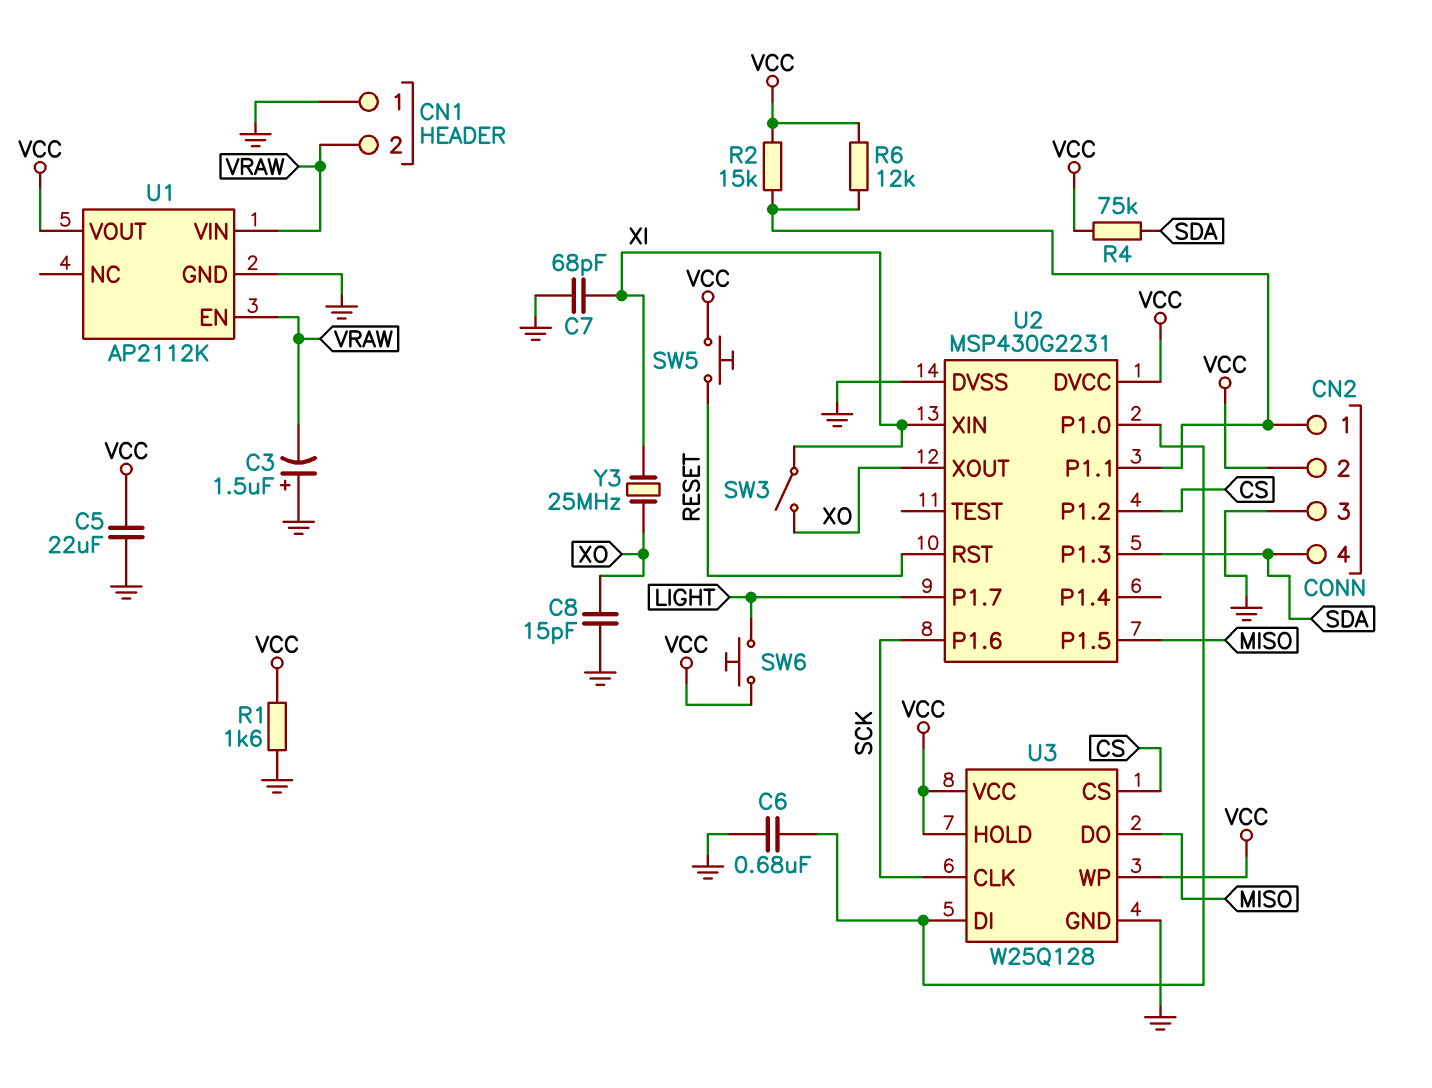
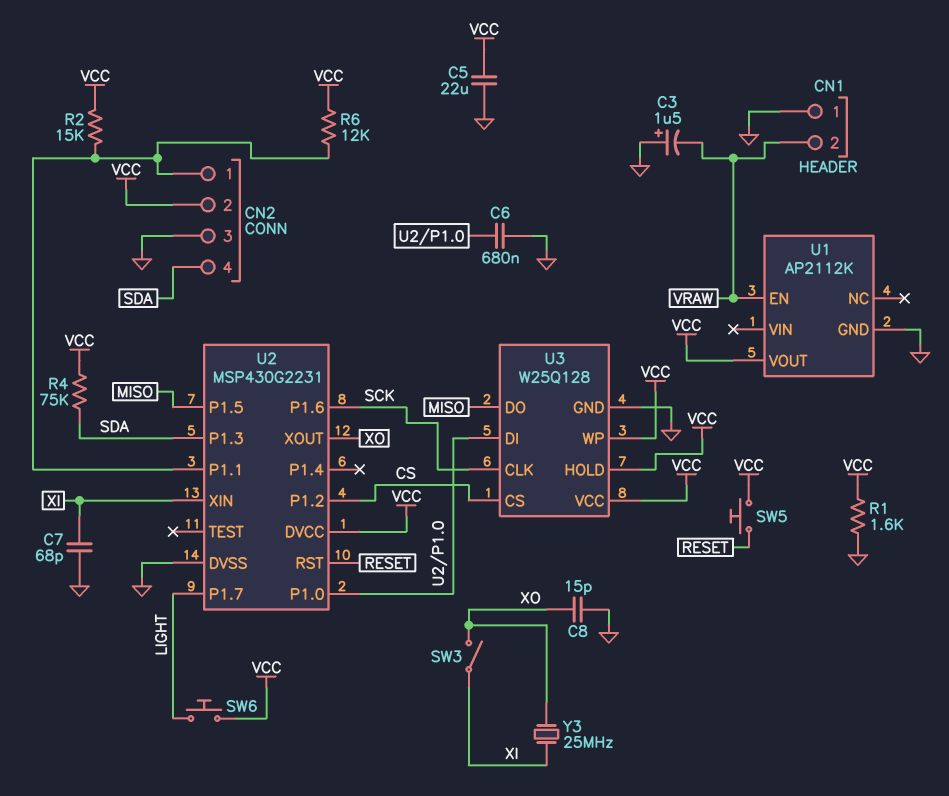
U1 pin VIN: VRAW -> none

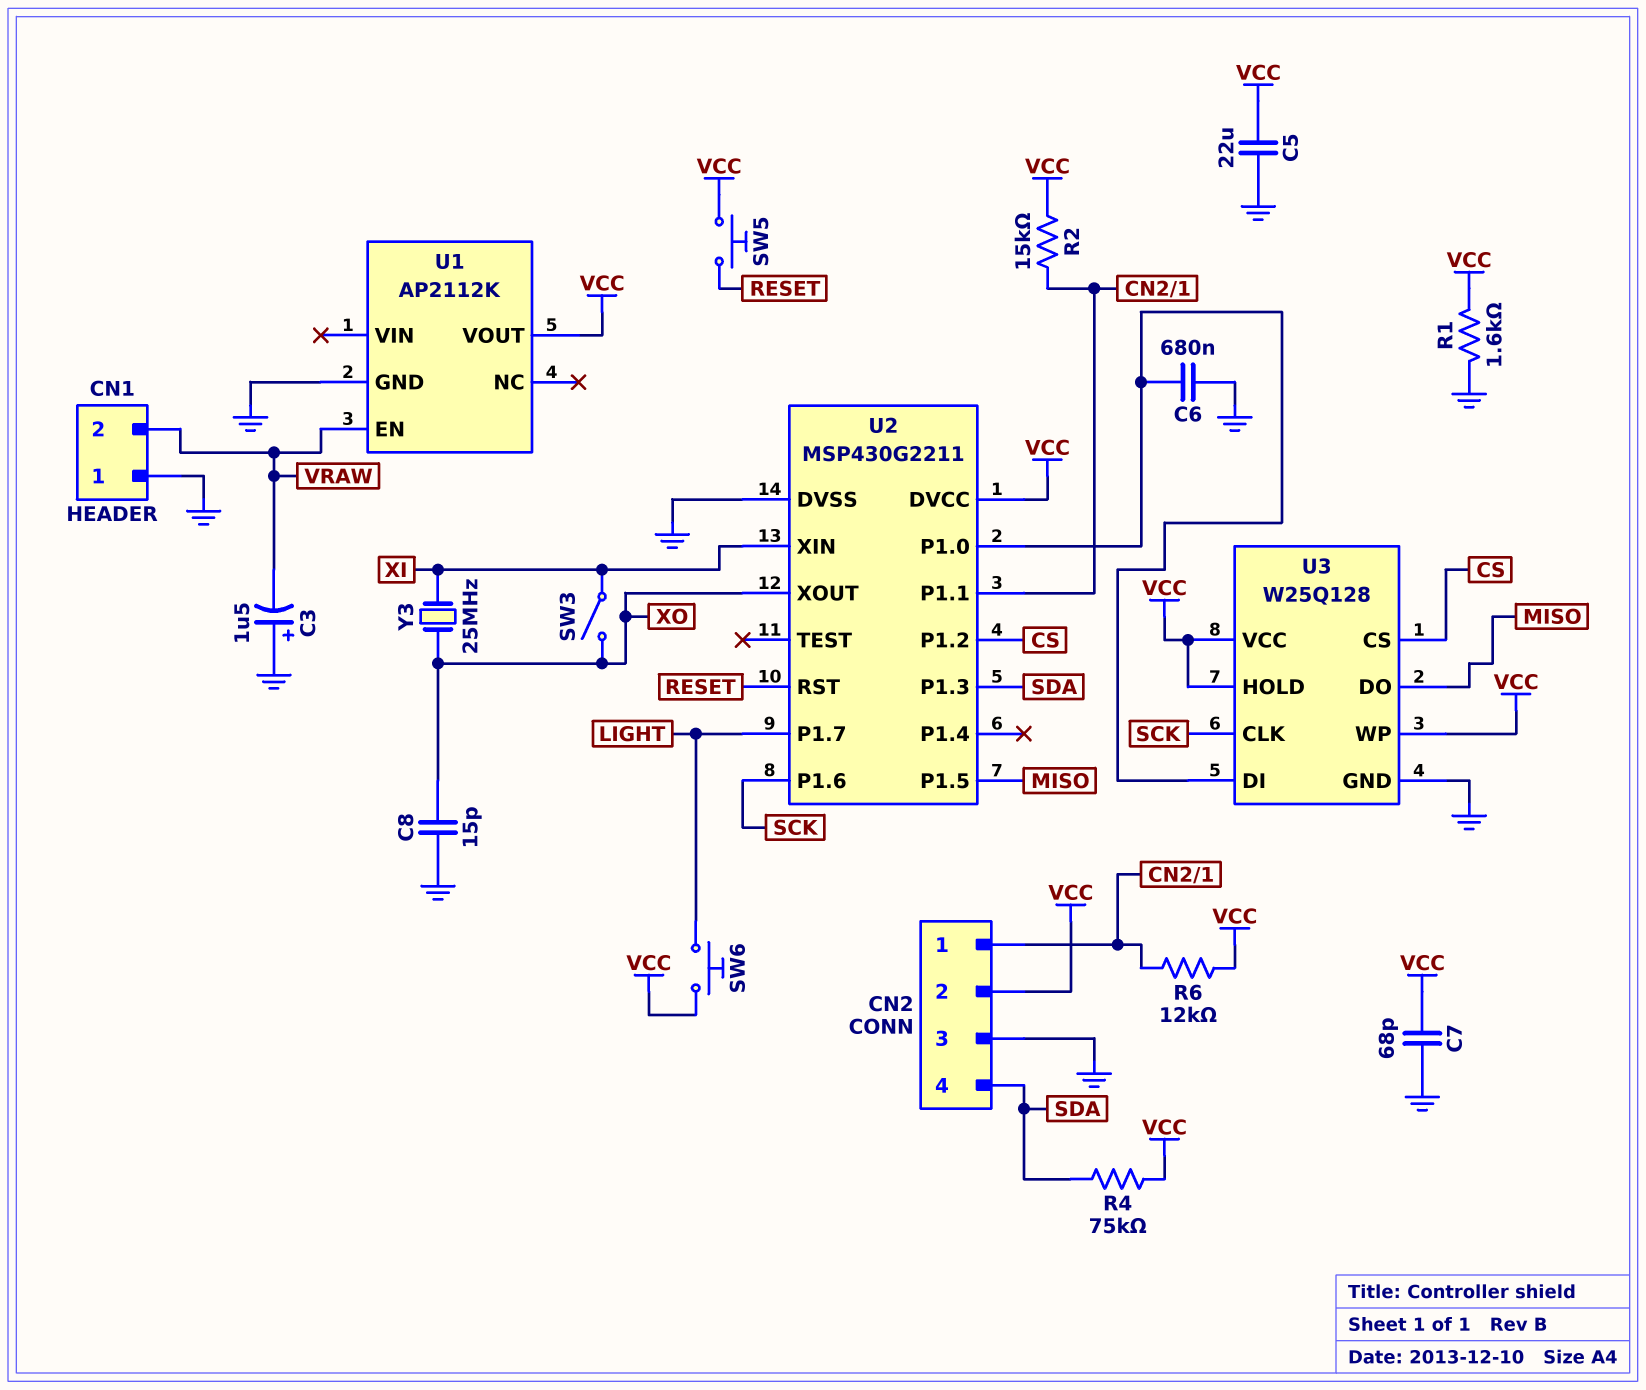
C7: 68pF (GND, XI) -> 68pF (GND, VCC)
U2: MSP430G2231 -> MSP430G2211

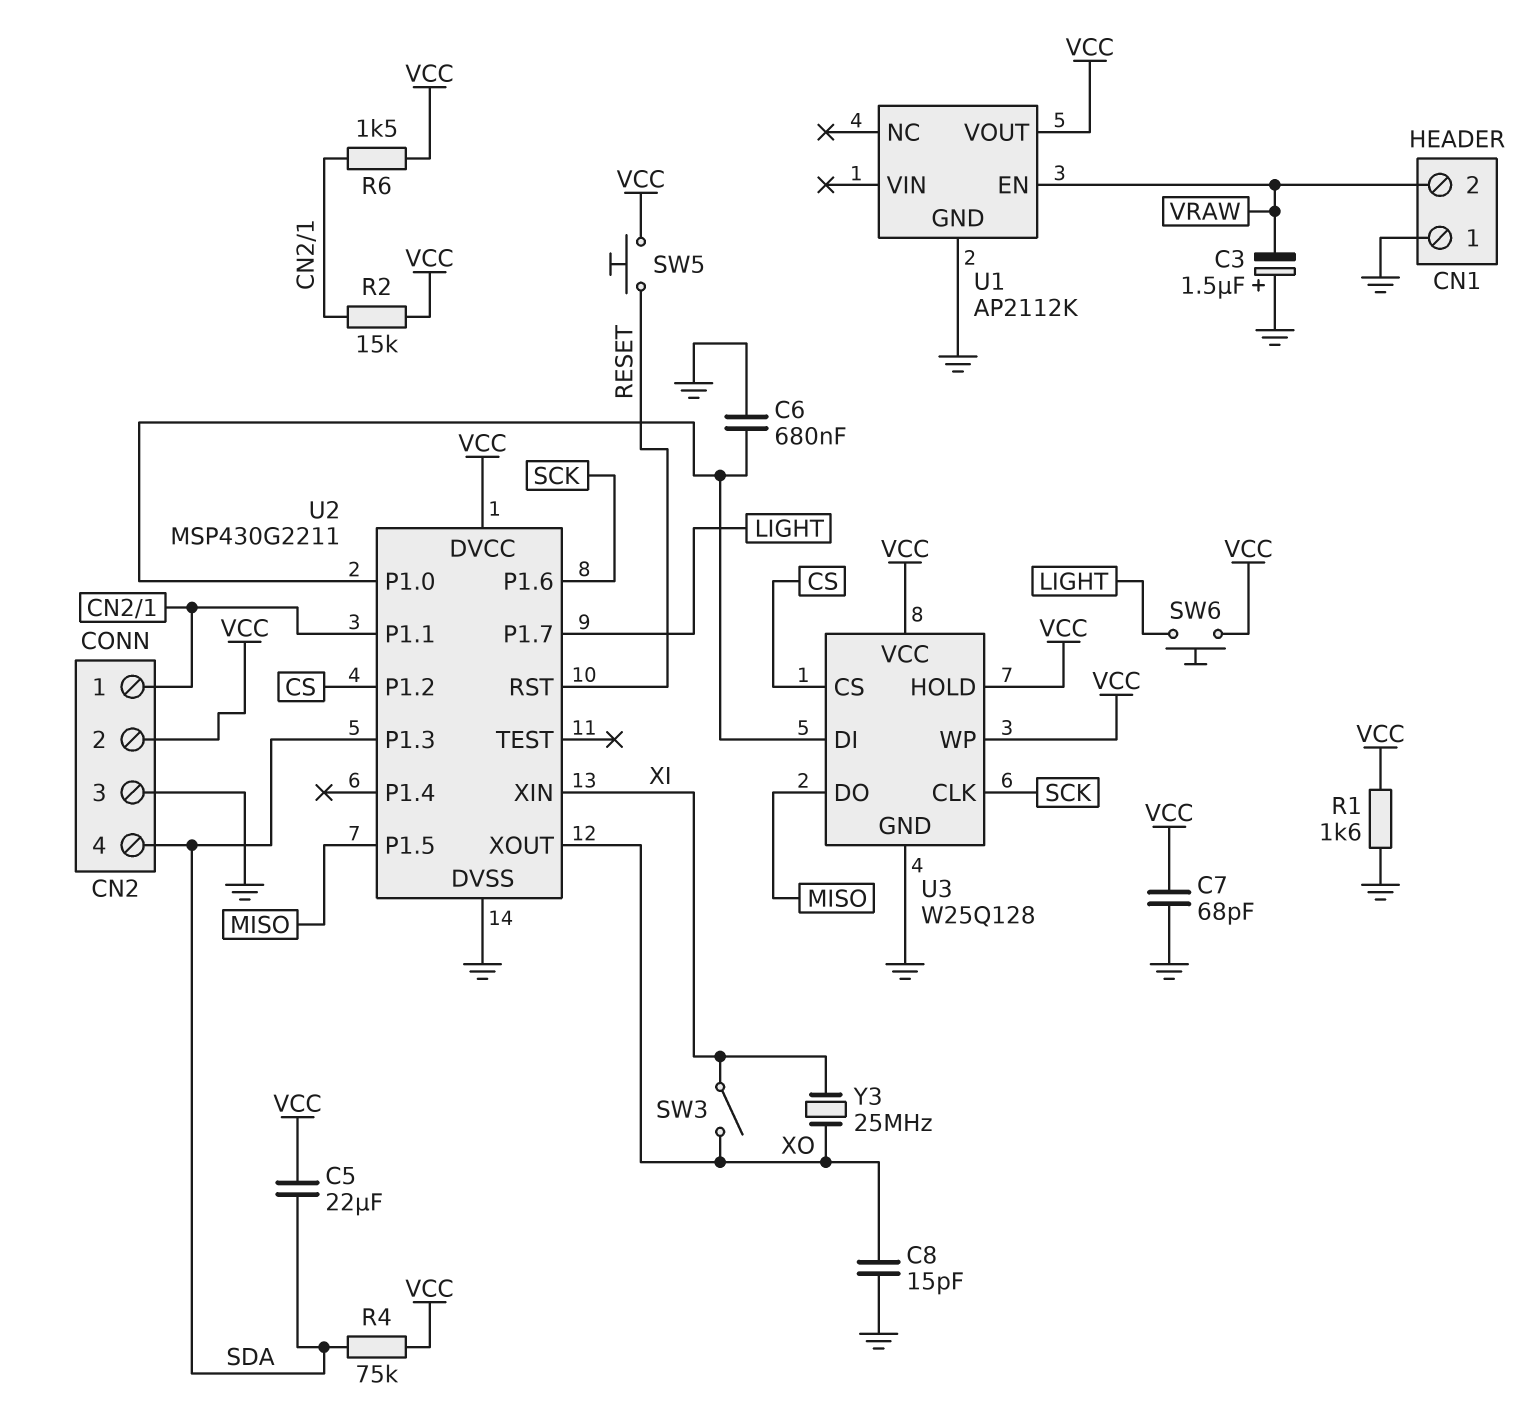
C5: 22uF (GND, VCC) -> 22uF (SDA, VCC)
R6: 12k (CN2/1, VCC) -> 1.5k (CN2/1, VCC)

